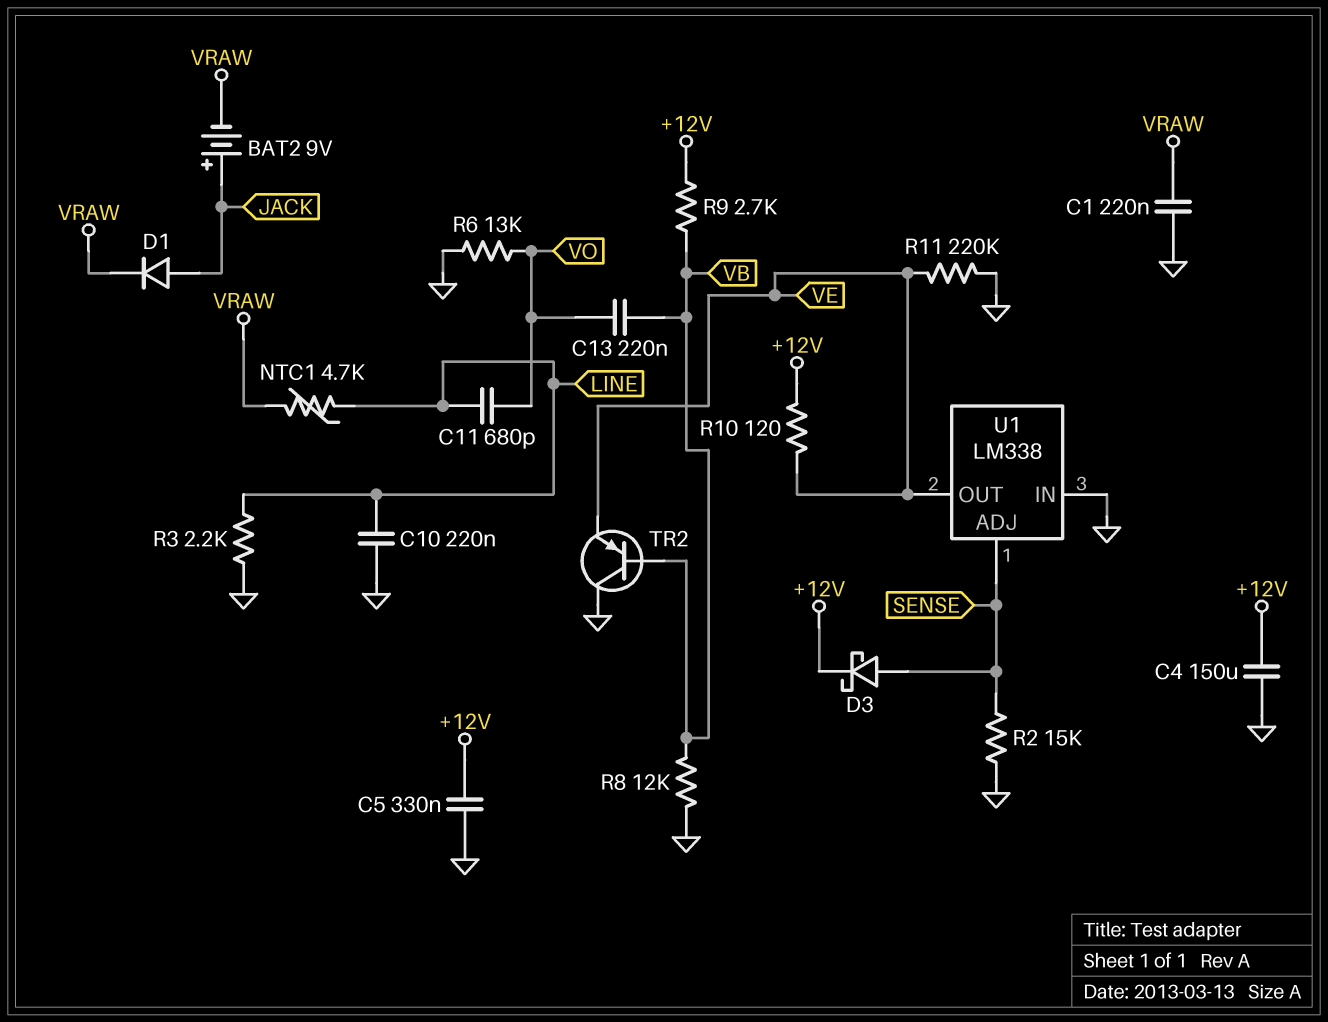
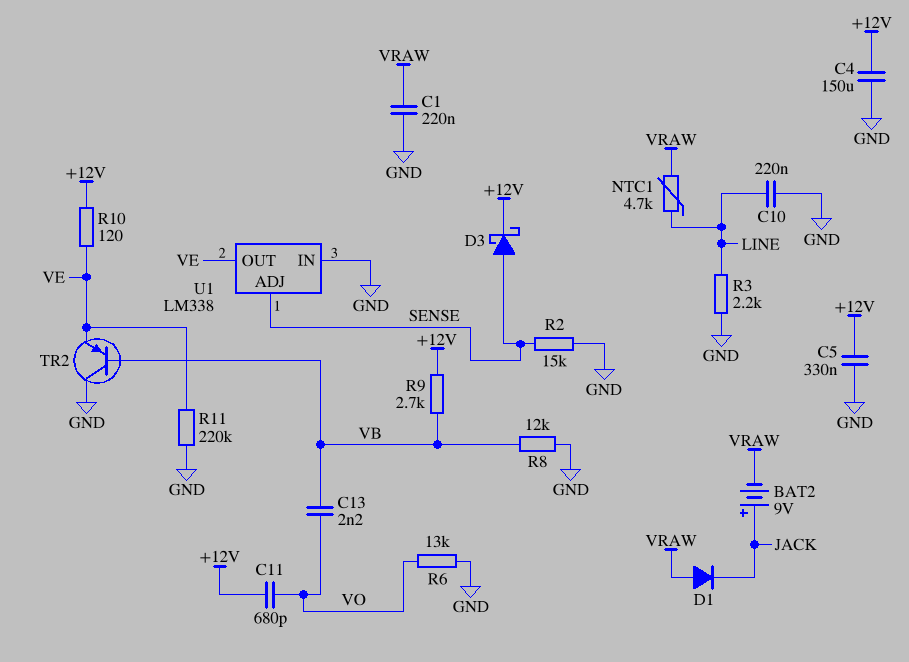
C11: 680pF (LINE, VO) -> 680pF (+12V, VO)
C13: 220nF (VB, VO) -> 2.2nF (VB, VO)
D1: diode (A JACK, K VRAW) -> diode (A VRAW, K JACK)

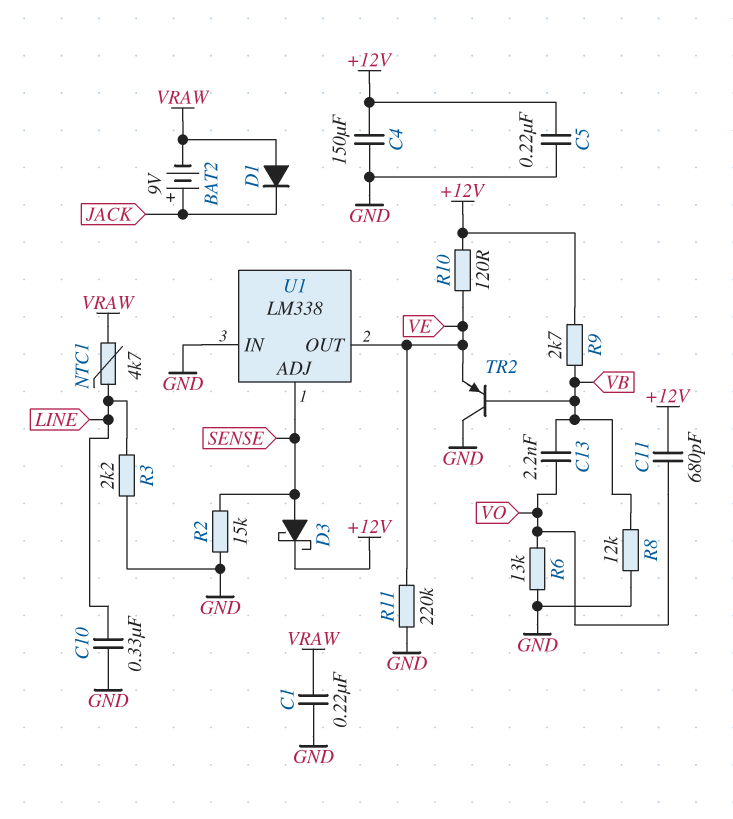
C5: 330nF (+12V, GND) -> 220nF (+12V, GND)
C10: 220nF (GND, LINE) -> 330nF (GND, LINE)

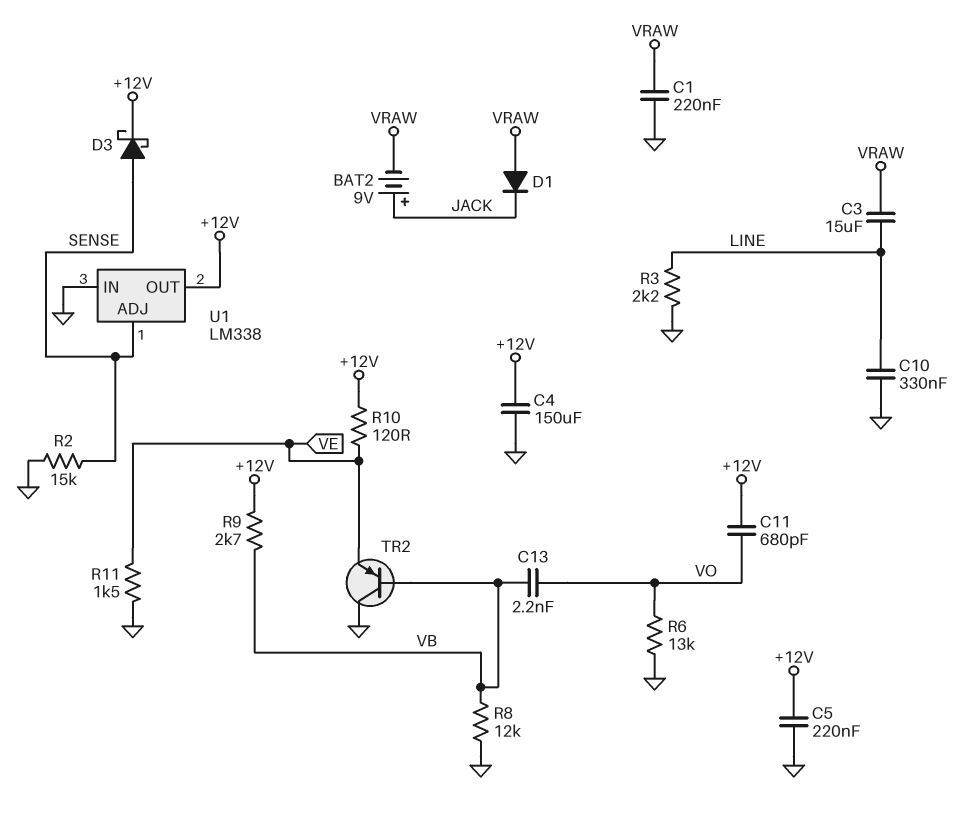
C3: none -> 15uF (LINE, VRAW)
NTC1: 4.7k (LINE, VRAW) -> none
R11: 220k (GND, VE) -> 1.5k (GND, VE)
U1 pin OUT: VE -> +12V

